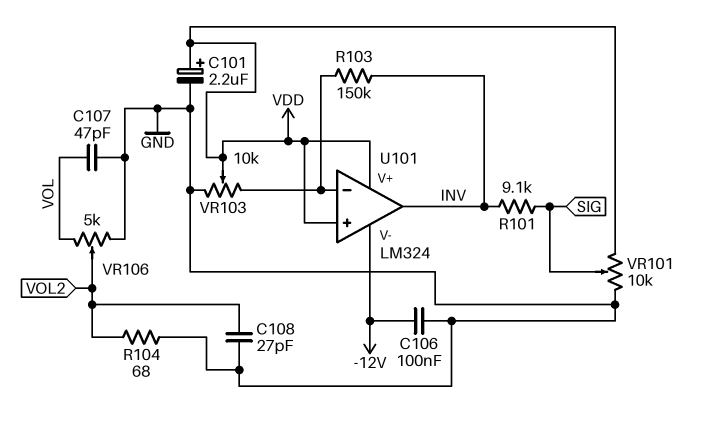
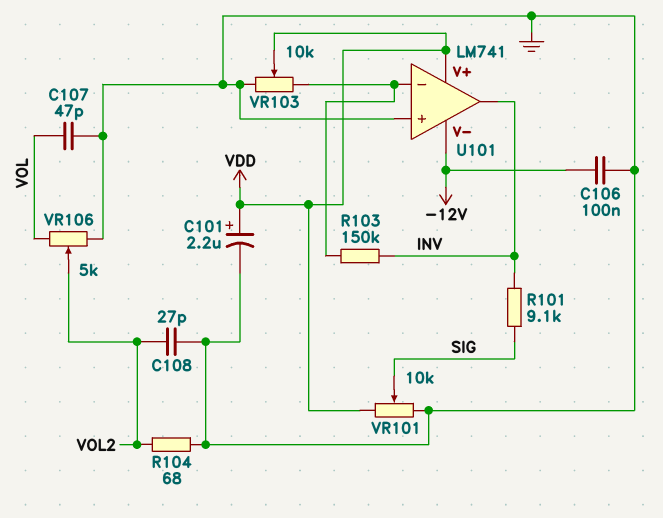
U101: LM324 -> LM741
U101 pin in+: VDD -> GND

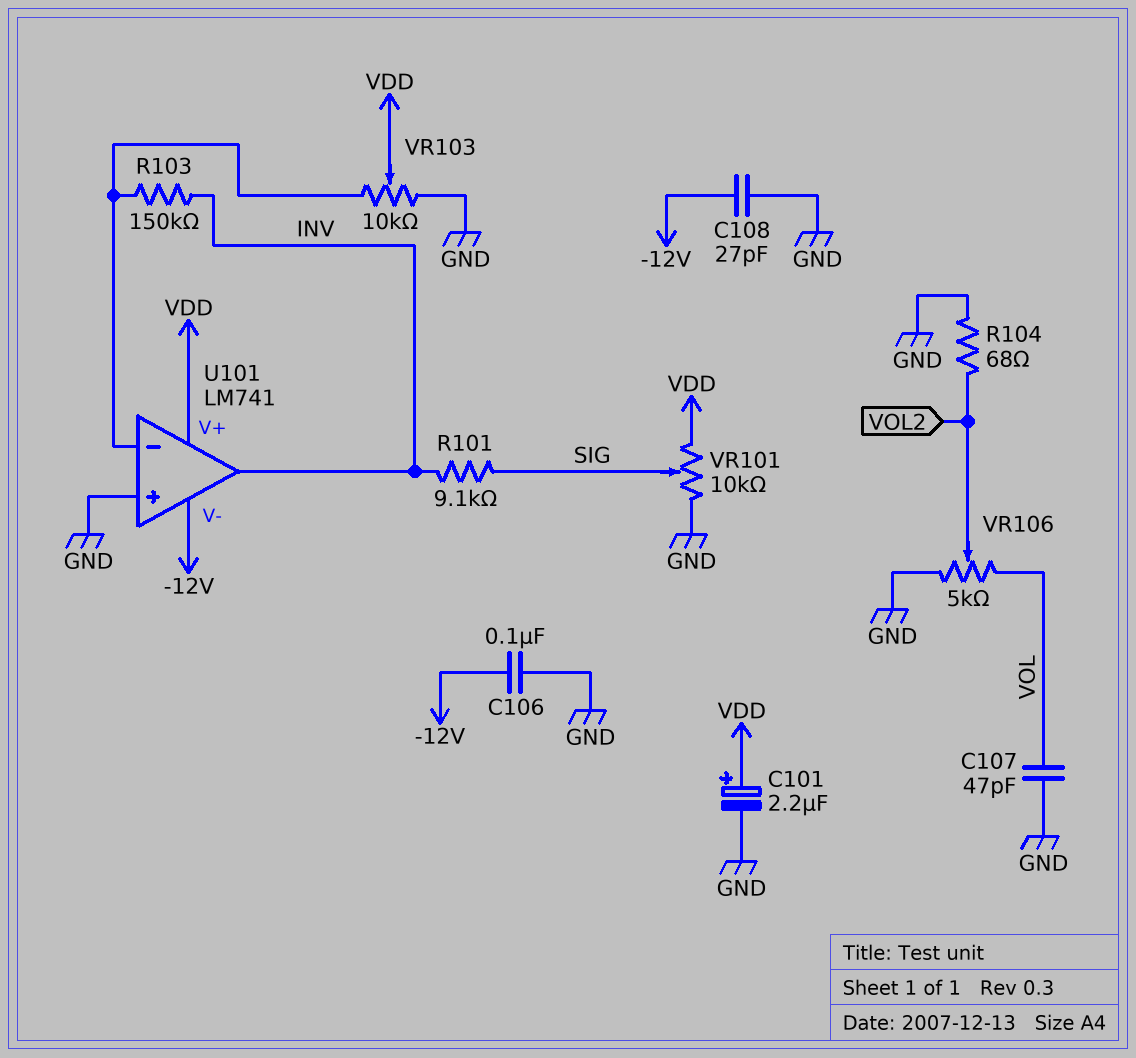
C108: 27pF (GND, VOL2) -> 27pF (-12V, GND)

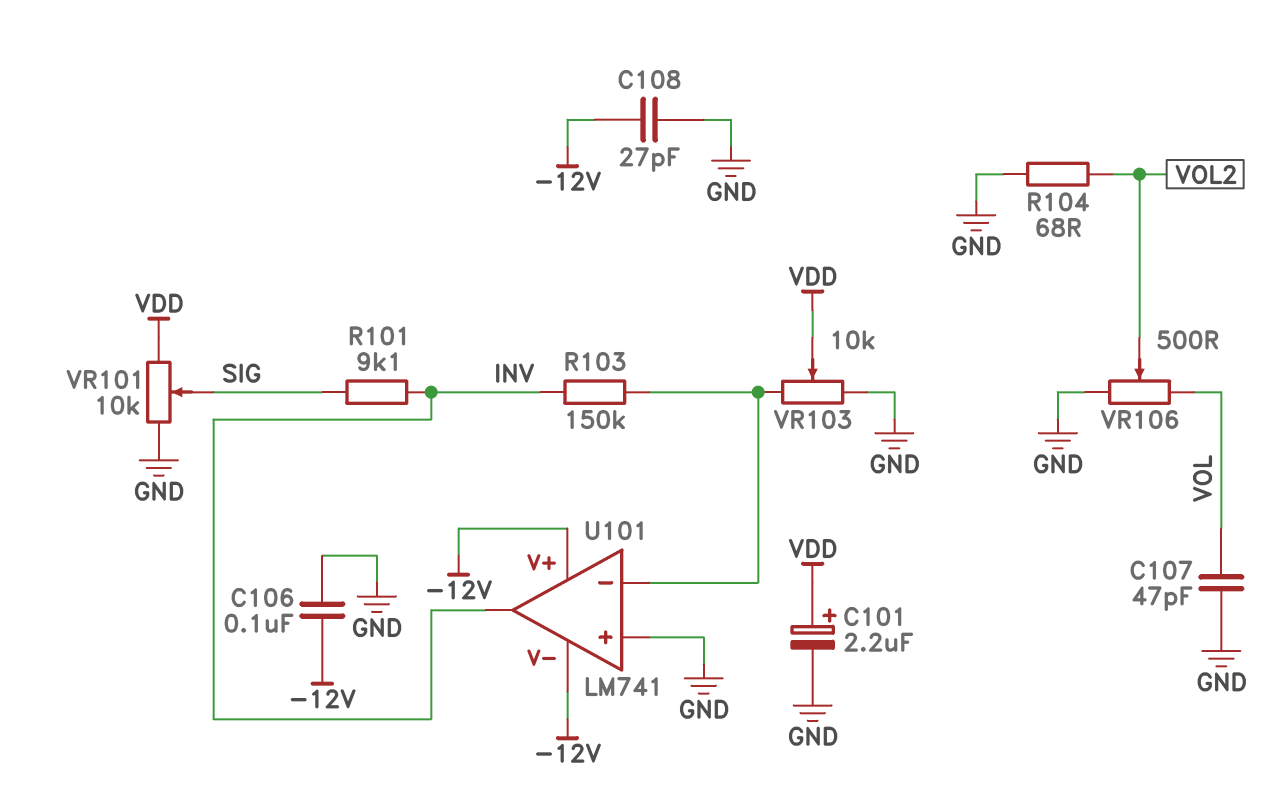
U101 pin V+: VDD -> -12V
VR106: 5k (GND, VOL, wiper VOL2) -> 500 (GND, VOL, wiper VOL2)

